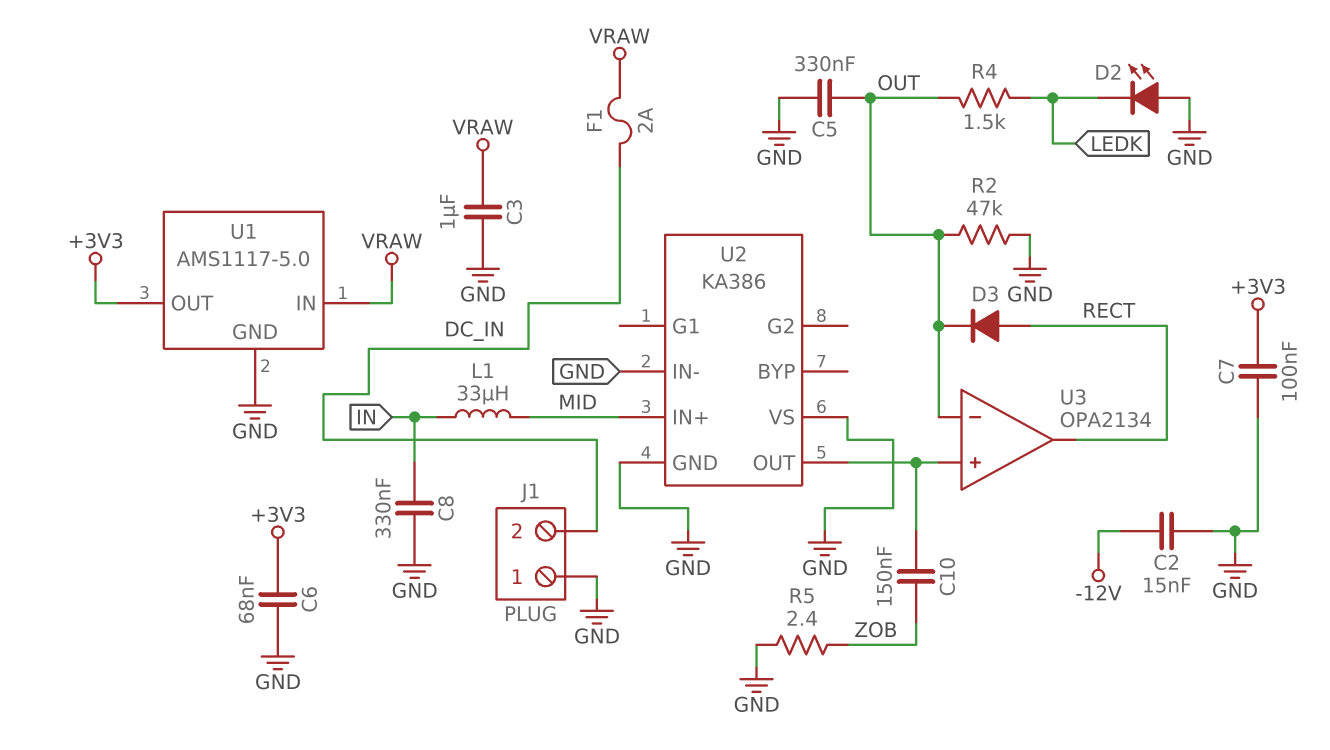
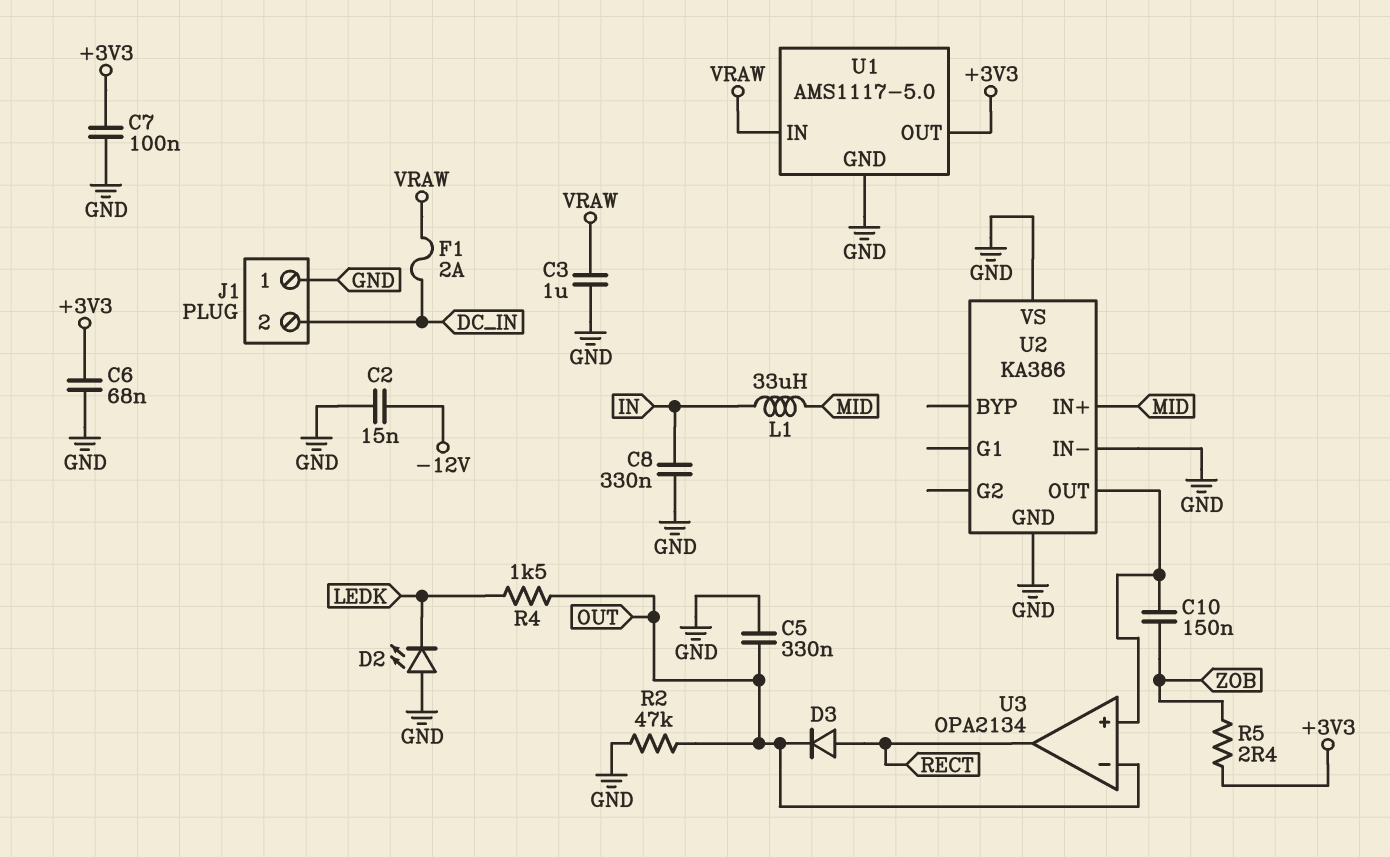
R5: 2.4 (GND, ZOB) -> 2.4 (+3V3, ZOB)

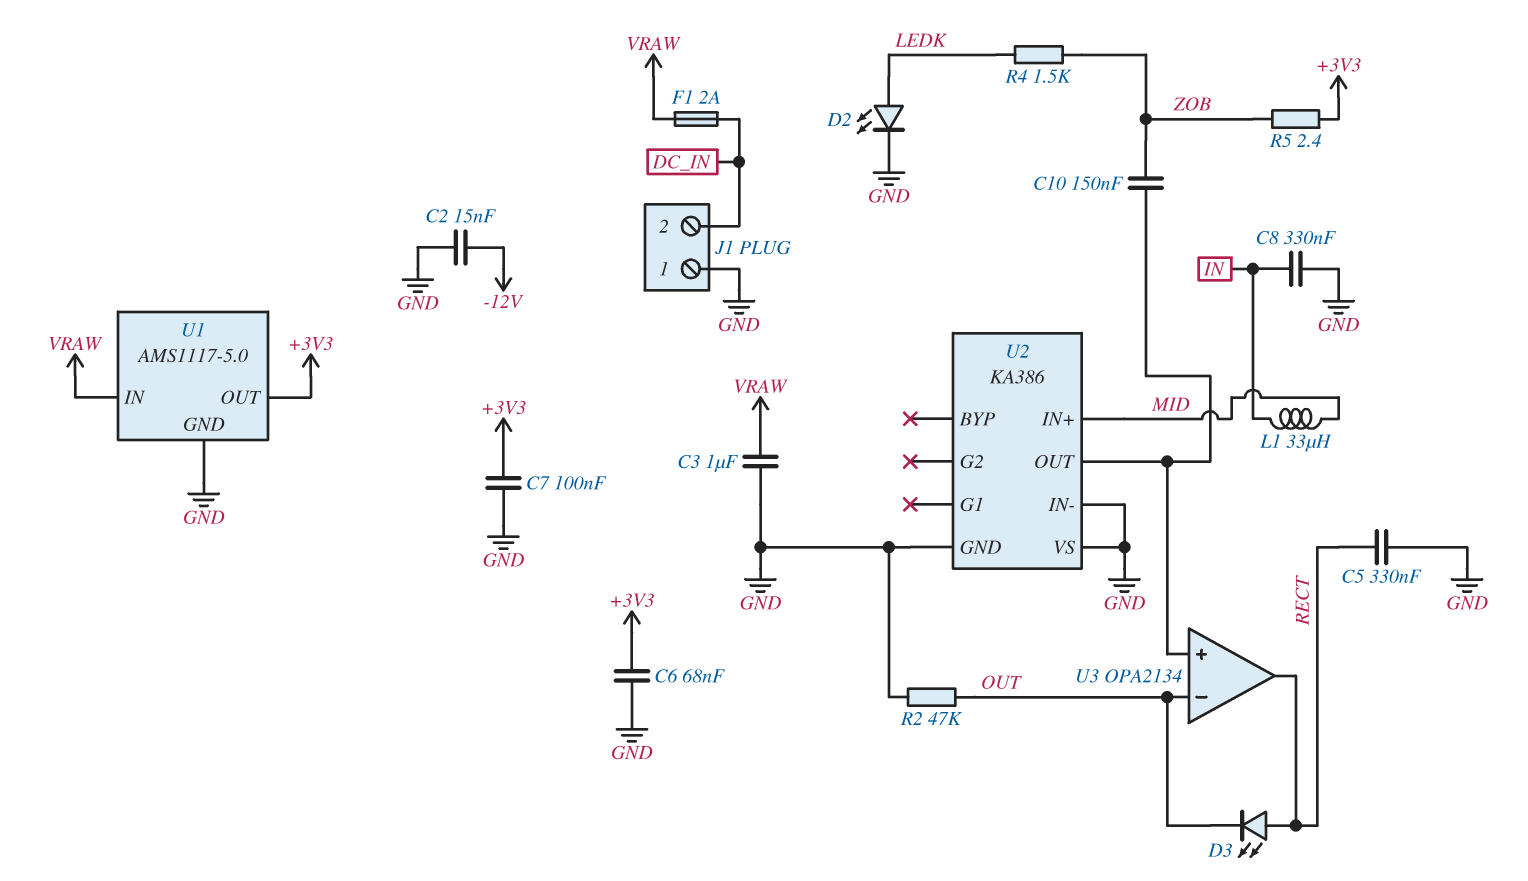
C5: 330nF (GND, OUT) -> 330nF (GND, RECT)
D2: LED (A GND, K LEDK) -> LED (A LEDK, K GND)
D3: diode (A RECT, K OUT) -> LED (A RECT, K OUT)
R4: 1.5k (LEDK, OUT) -> 1.5k (LEDK, ZOB)

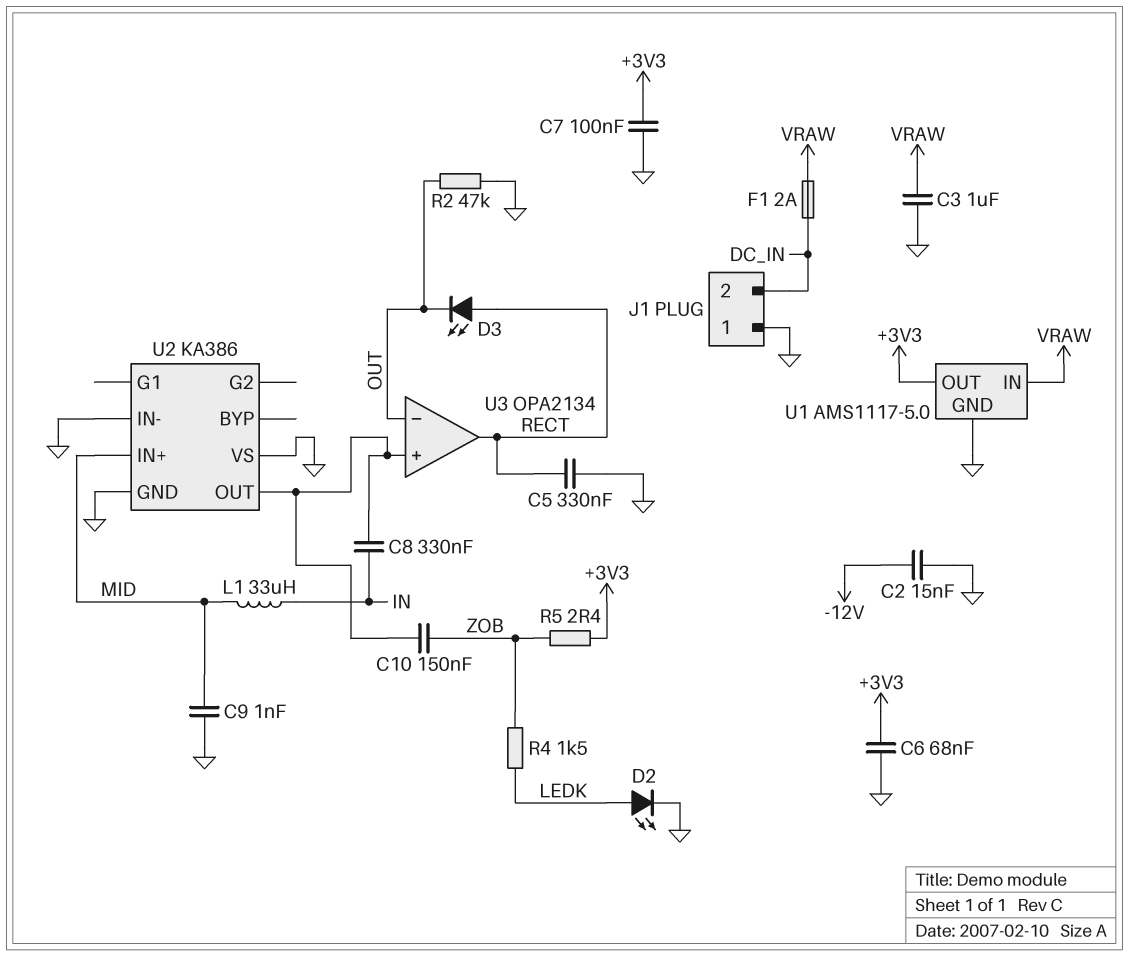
C8: 330nF (GND, IN) -> 330nF (IN, U2/OUT)
C9: none -> 1nF (GND, MID)

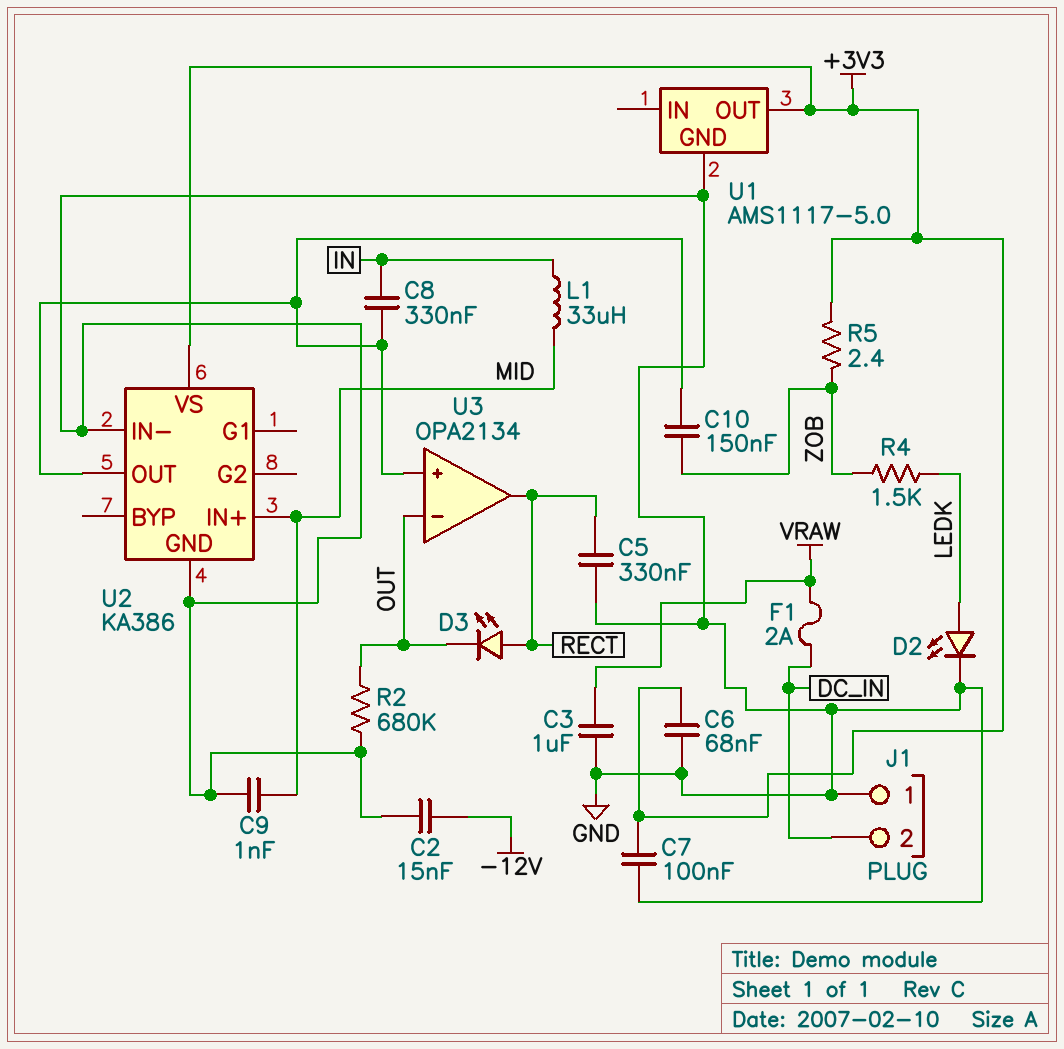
R2: 47k (GND, OUT) -> 680k (GND, OUT)
U1 pin IN: VRAW -> none
U2 pin VS: GND -> +3V3

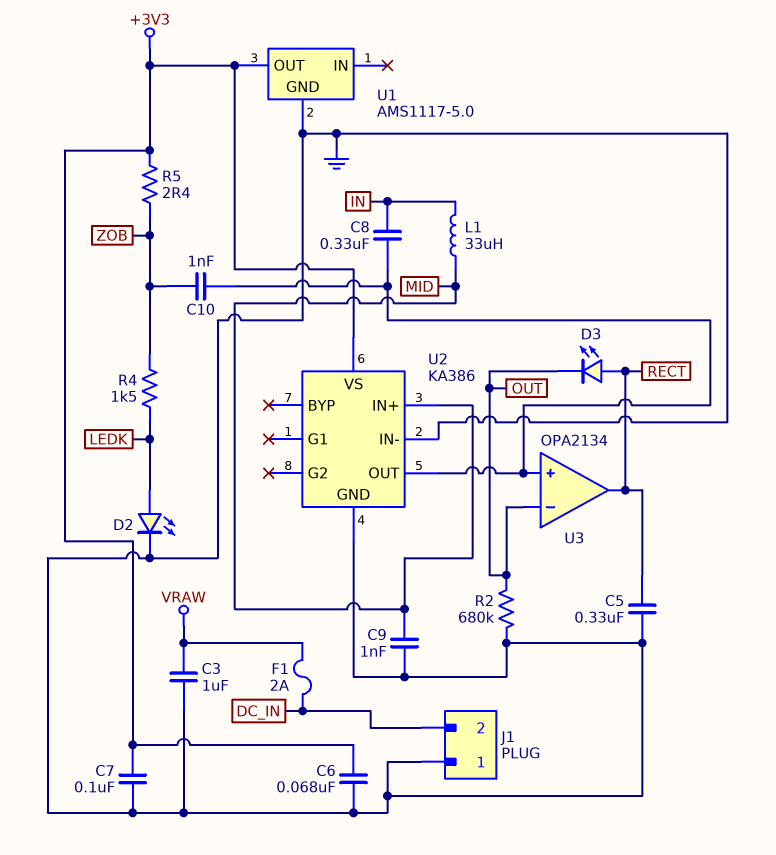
C2: 15nF (-12V, GND) -> none
C10: 150nF (U2/OUT, ZOB) -> 1nF (U2/OUT, ZOB)

